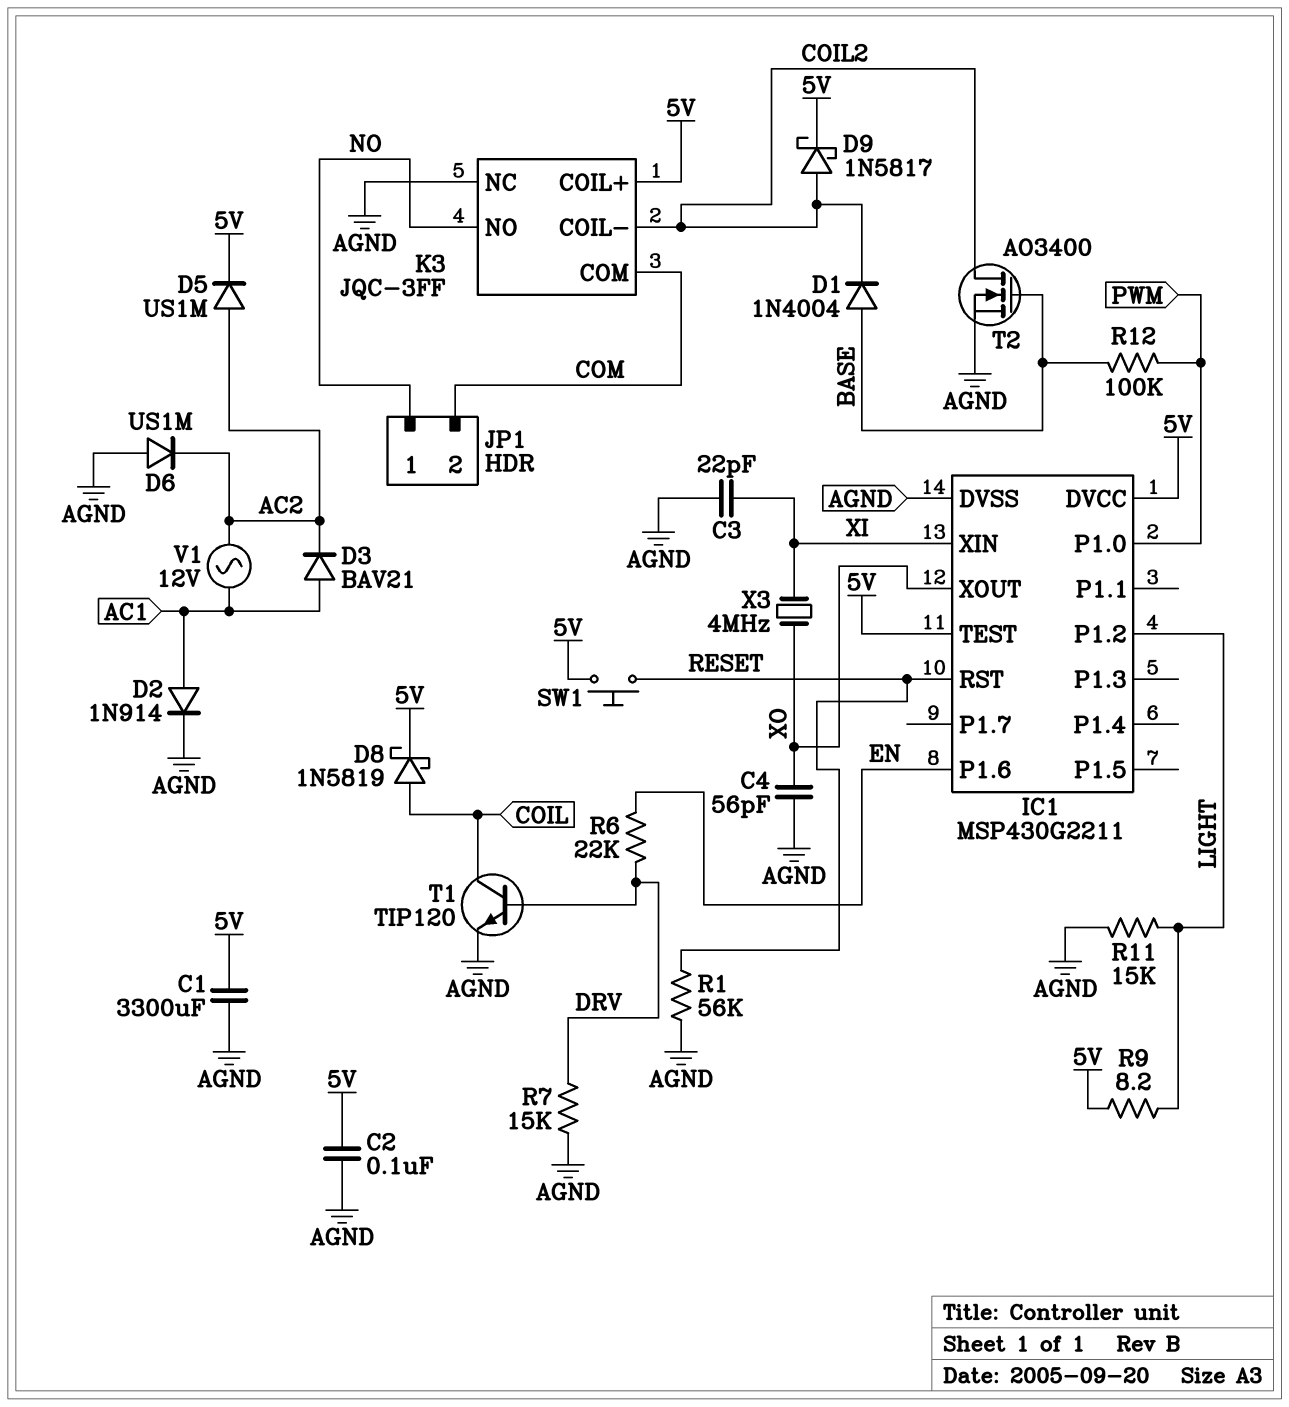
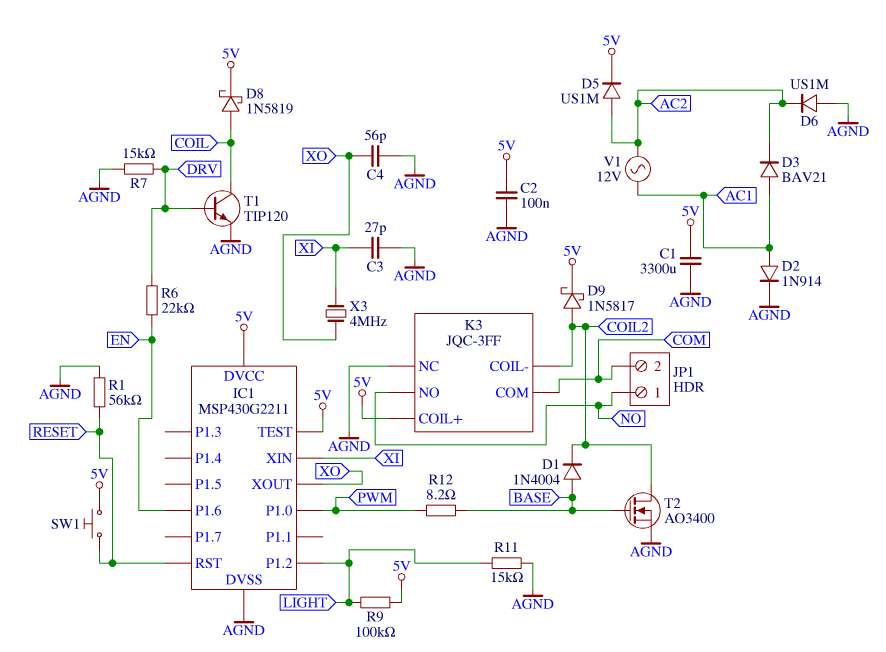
C3: 22pF (AGND, XI) -> 27pF (AGND, XI)
R9: 8.2 (5V, LIGHT) -> 100k (5V, LIGHT)
R12: 100k (BASE, PWM) -> 8.2 (BASE, PWM)

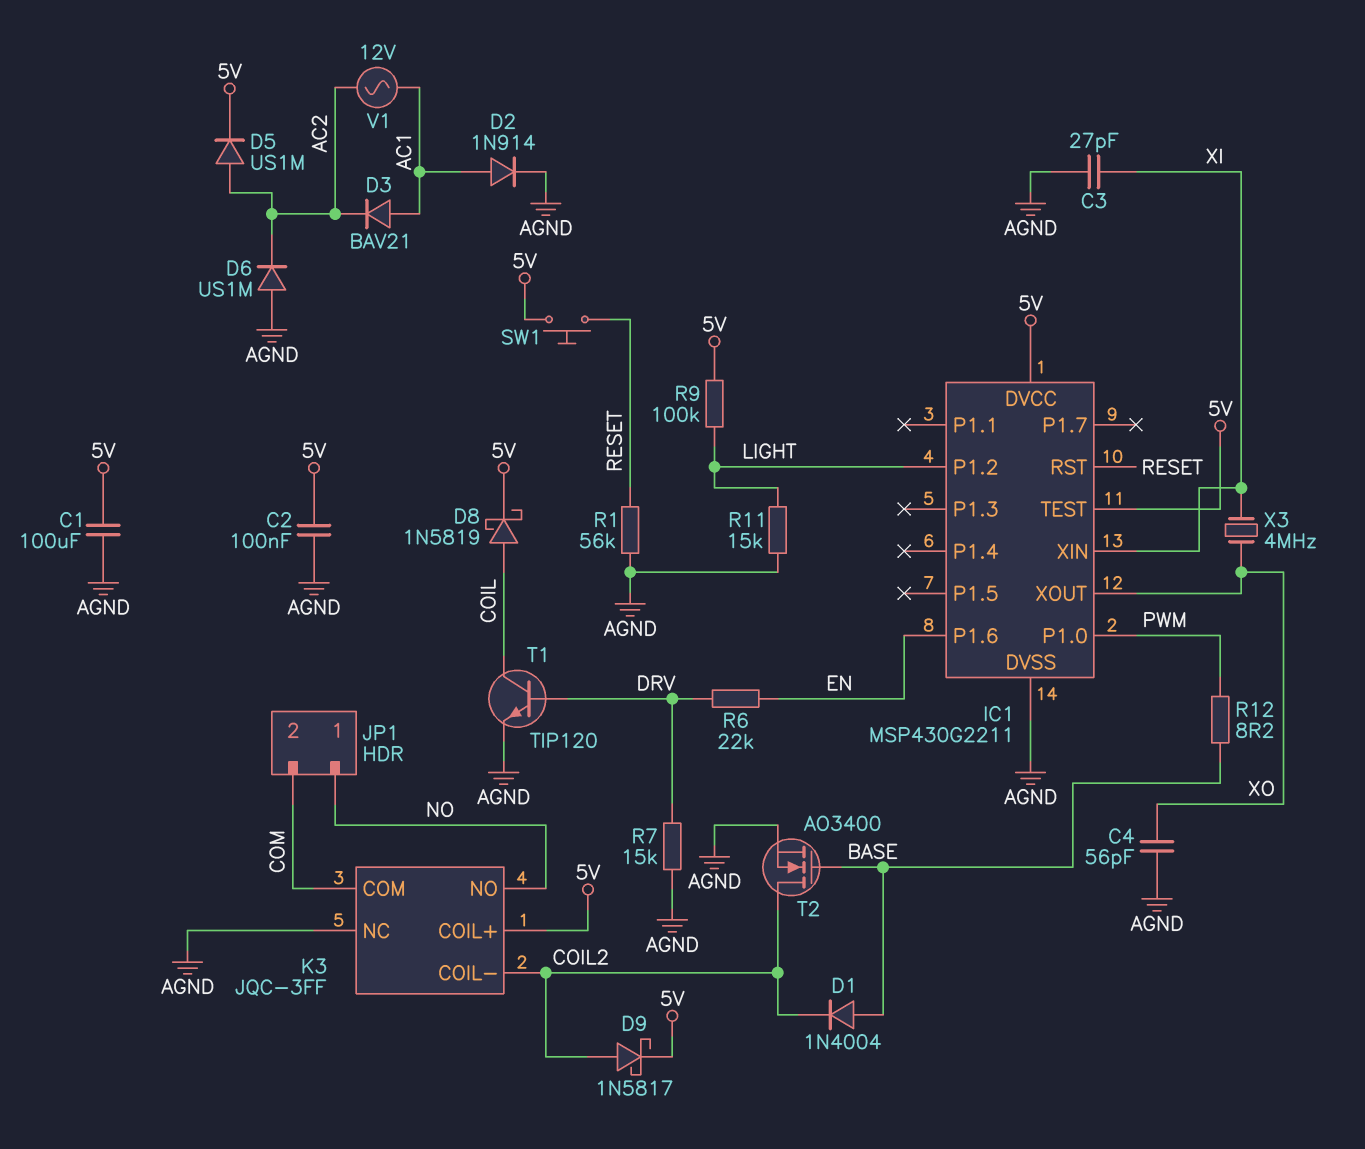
C1: 3300uF (5V, AGND) -> 100uF (5V, AGND)

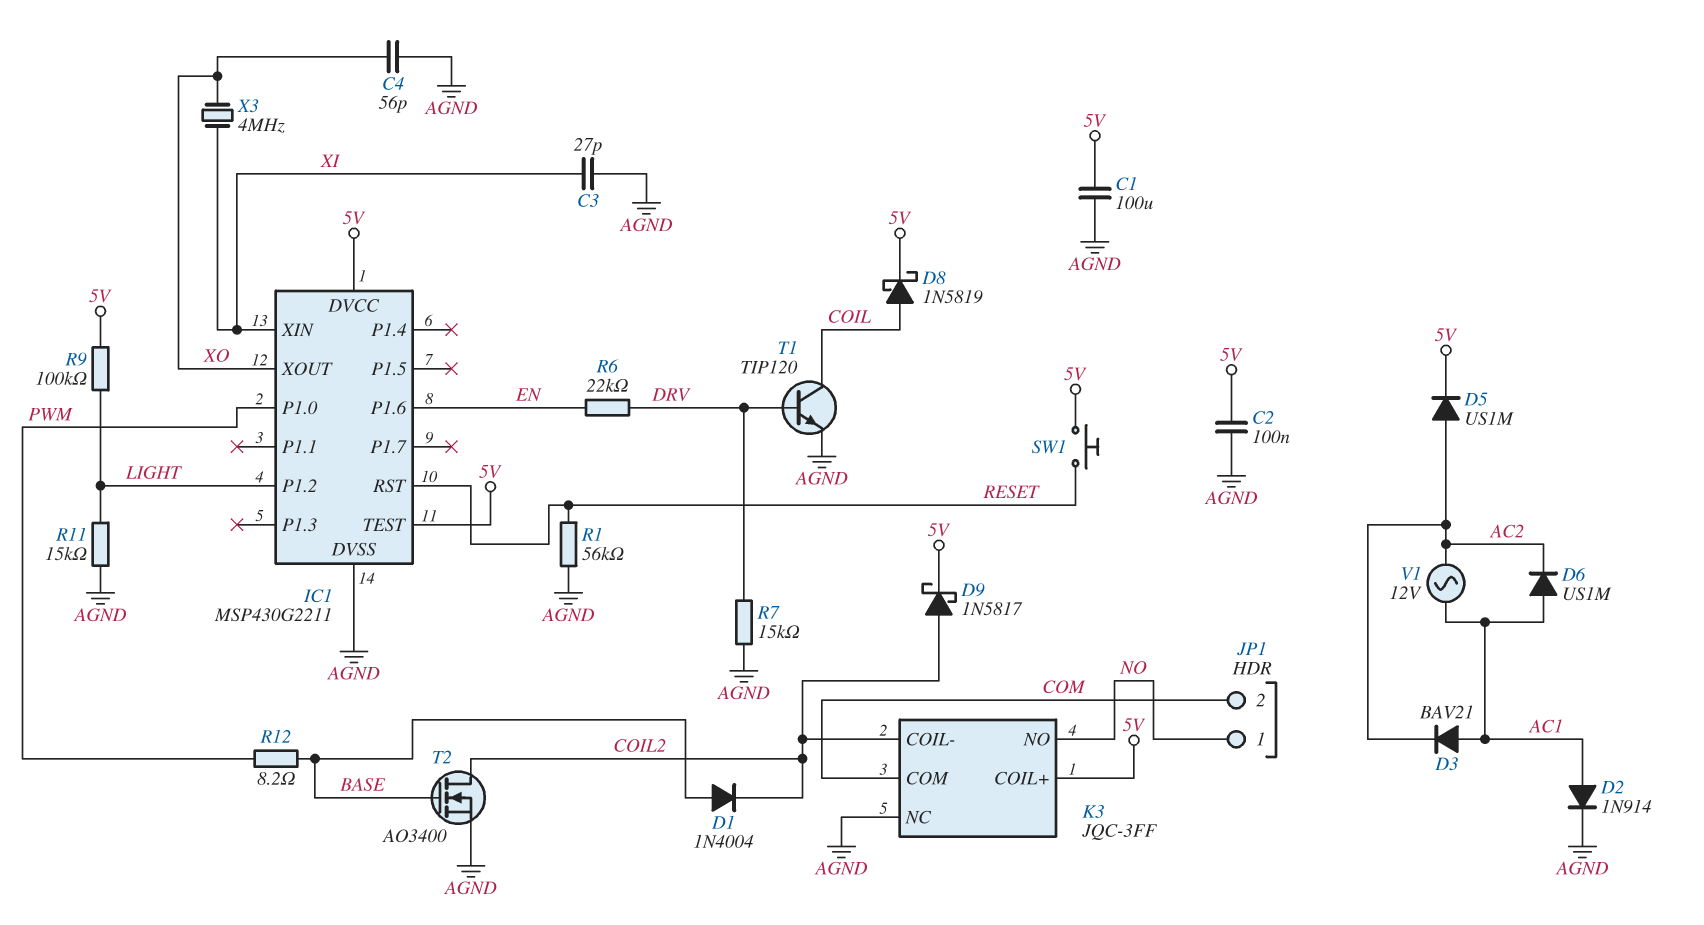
D6: diode US1M (A AGND, K AC2) -> diode US1M (A AC1, K AC2)

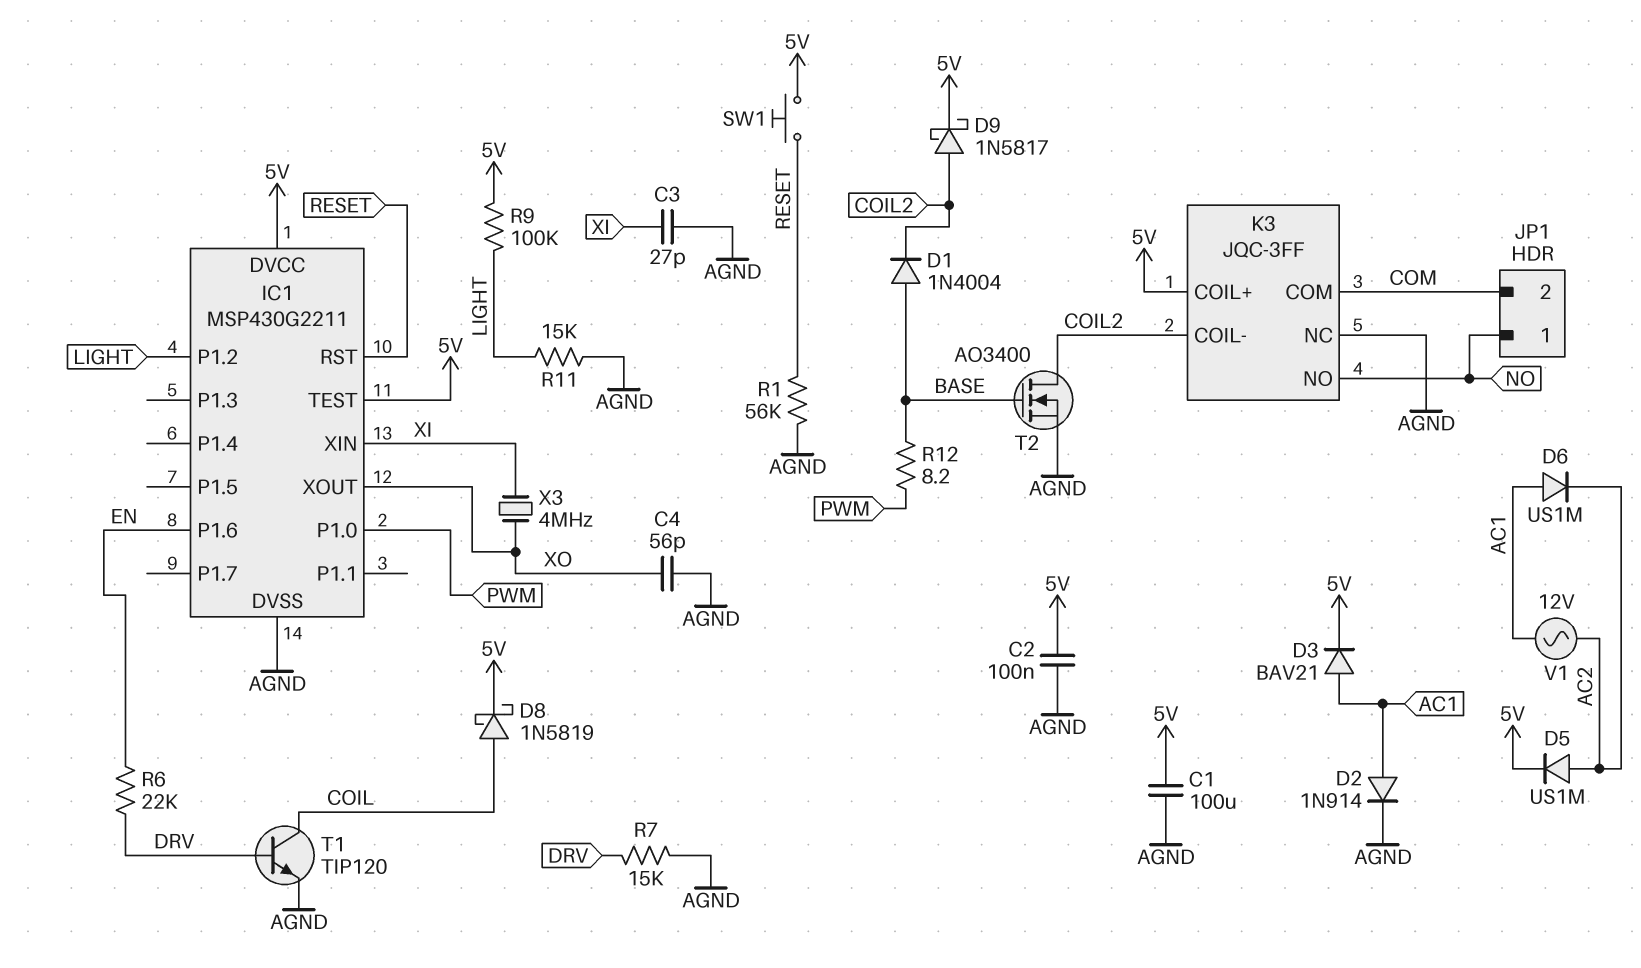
D3: diode BAV21 (A AC1, K AC2) -> diode BAV21 (A AC1, K 5V)

